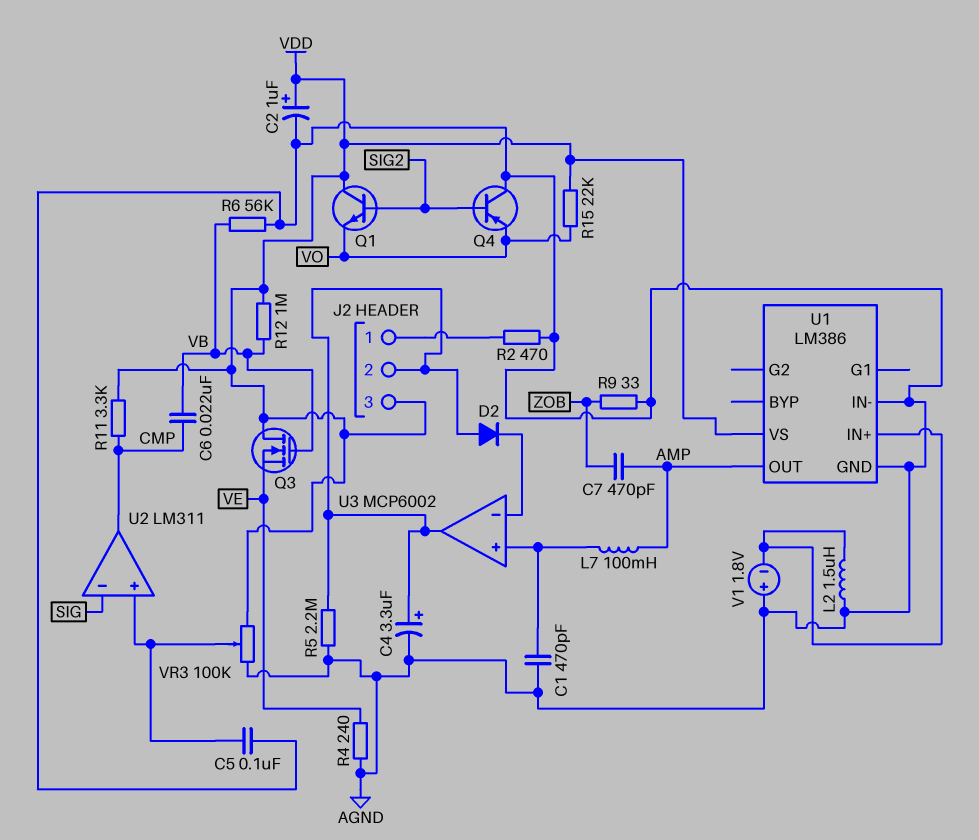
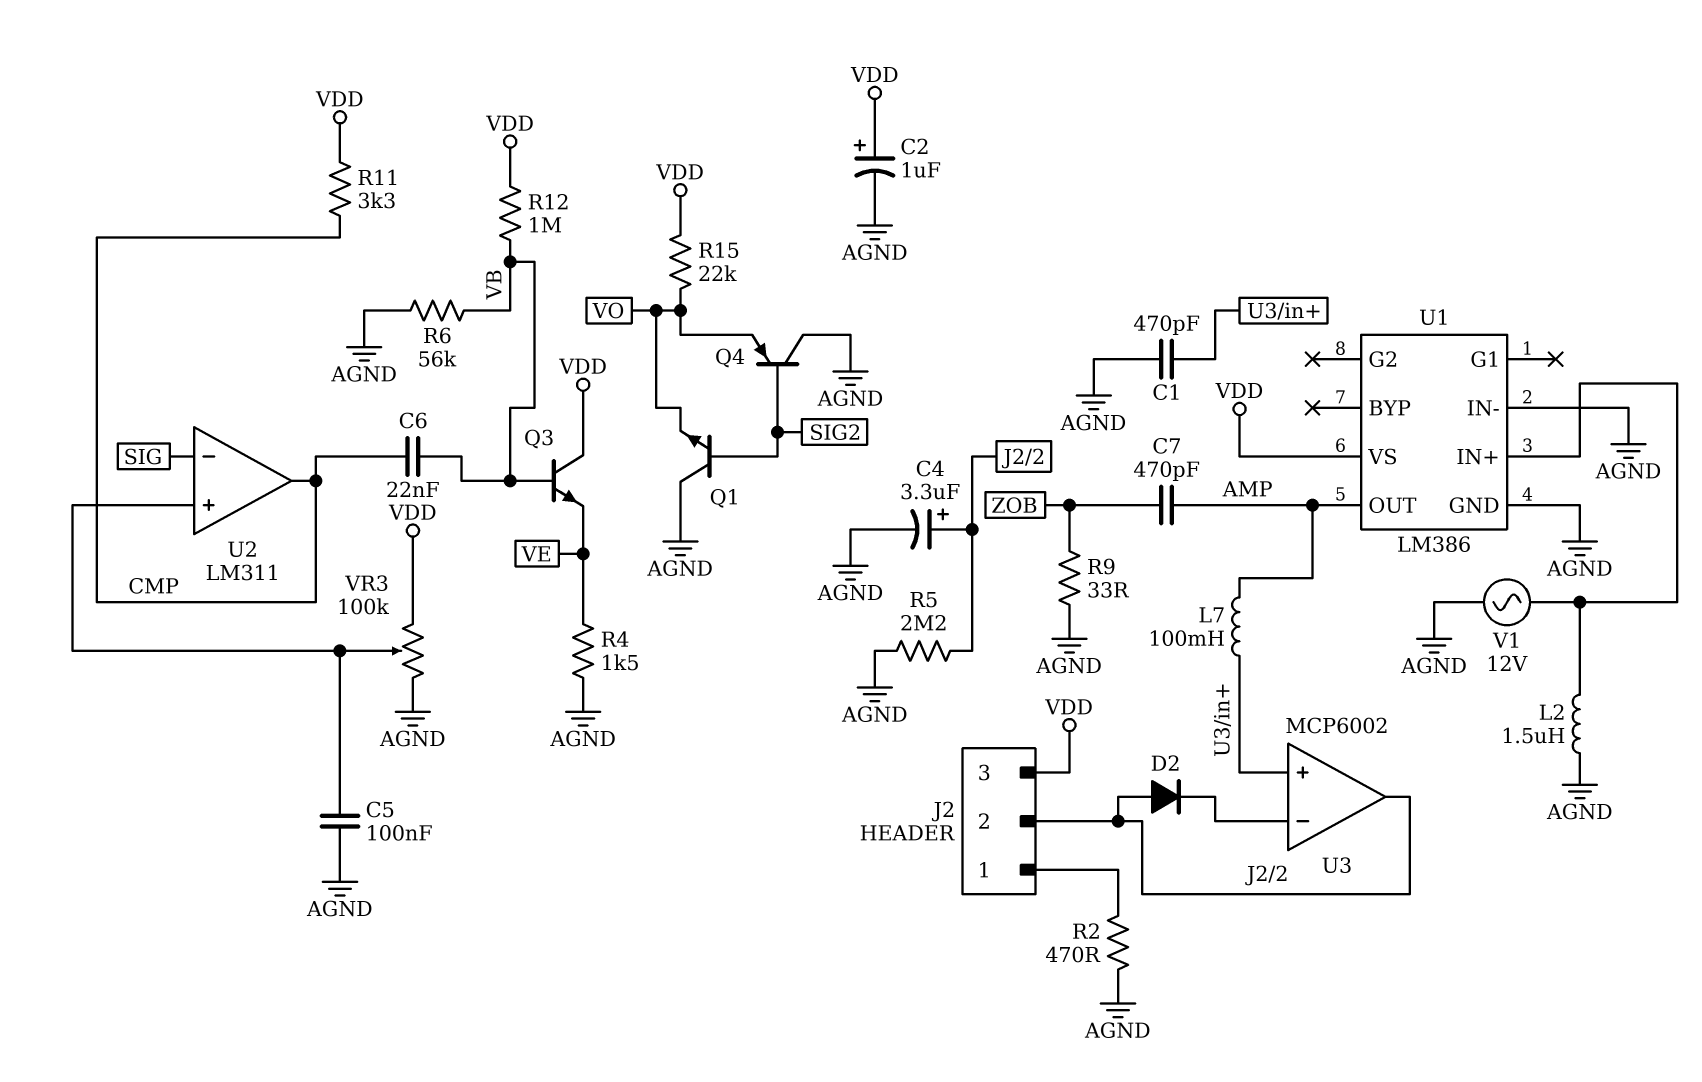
Q1: NPN (B SIG2, C VDD, E VO) -> NPN (B SIG2, C AGND, E VO)
Q3: NMOS (G VB, D VDD, S VE) -> NPN (B VB, C VDD, E VE)
R4: 240 (AGND, VE) -> 1.5k (AGND, VE)
V1: 1.8V (plus AGND, minus U1/IN+) -> AC 12V (AGND, U1/IN+)

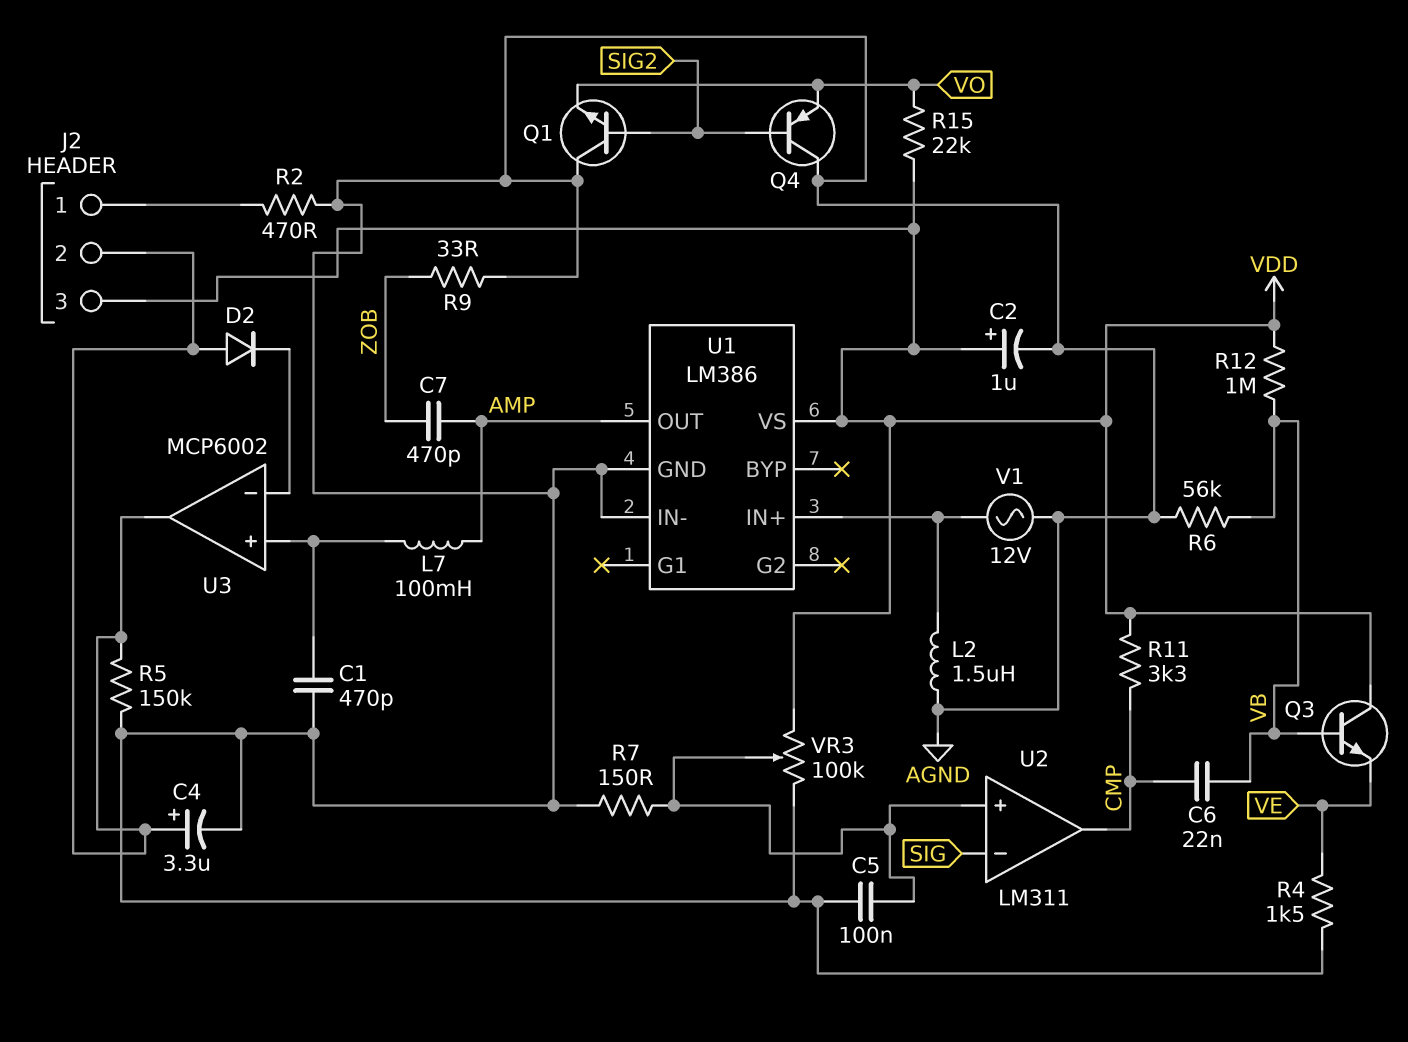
R5: 2.2M (AGND, J2/2) -> 150k (AGND, J2/2)
R7: none -> 150 (AGND, U2/in+)

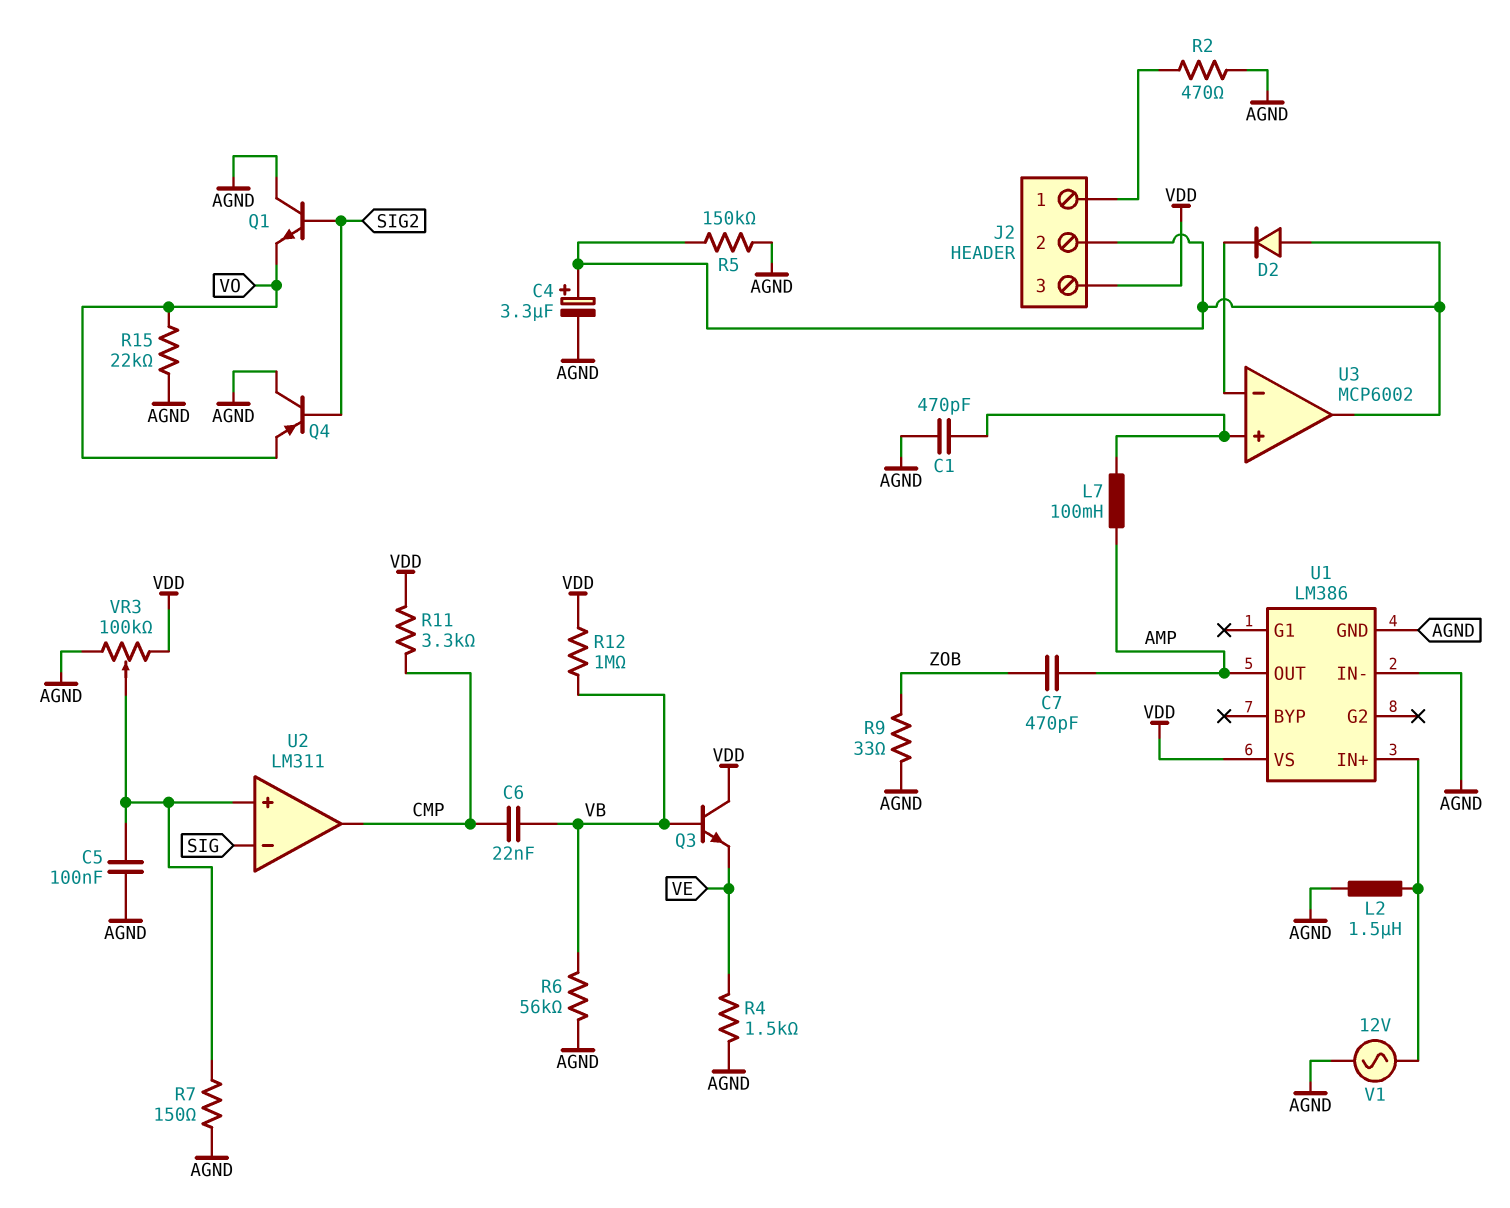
C2: 1uF (plus VDD, minus AGND) -> none
R15: 22k (VDD, VO) -> 22k (AGND, VO)

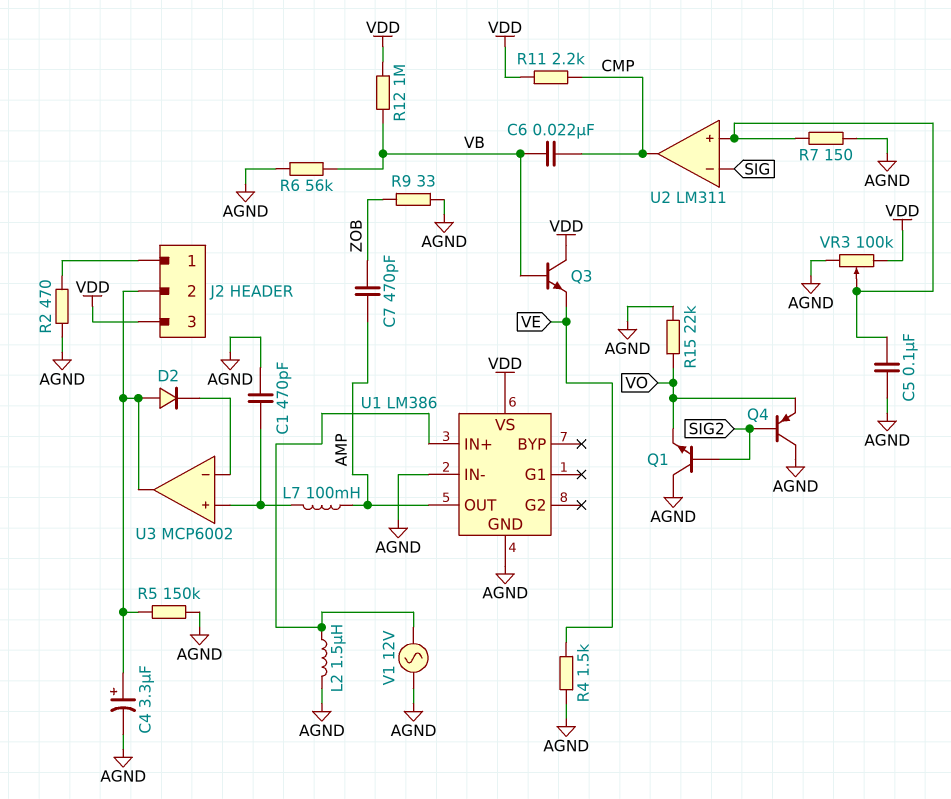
R11: 3.3k (CMP, VDD) -> 2.2k (CMP, VDD)

